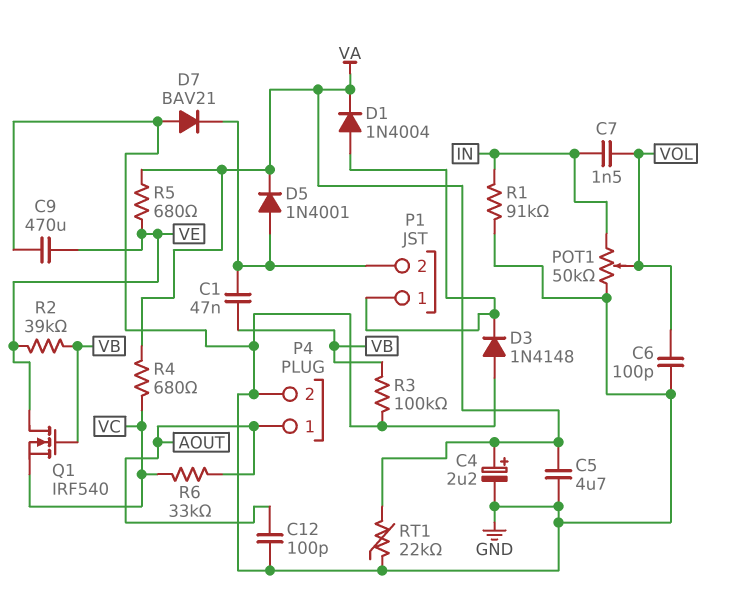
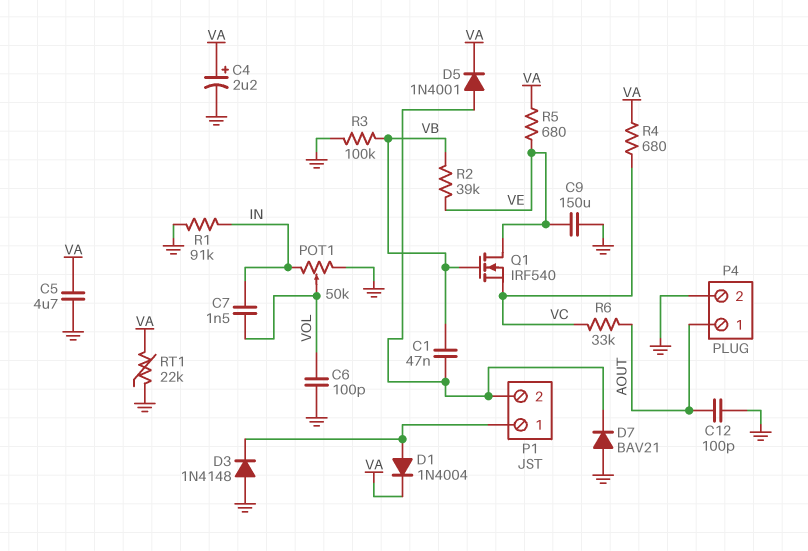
C9: 470uF (GND, VE) -> 150uF (GND, VE)

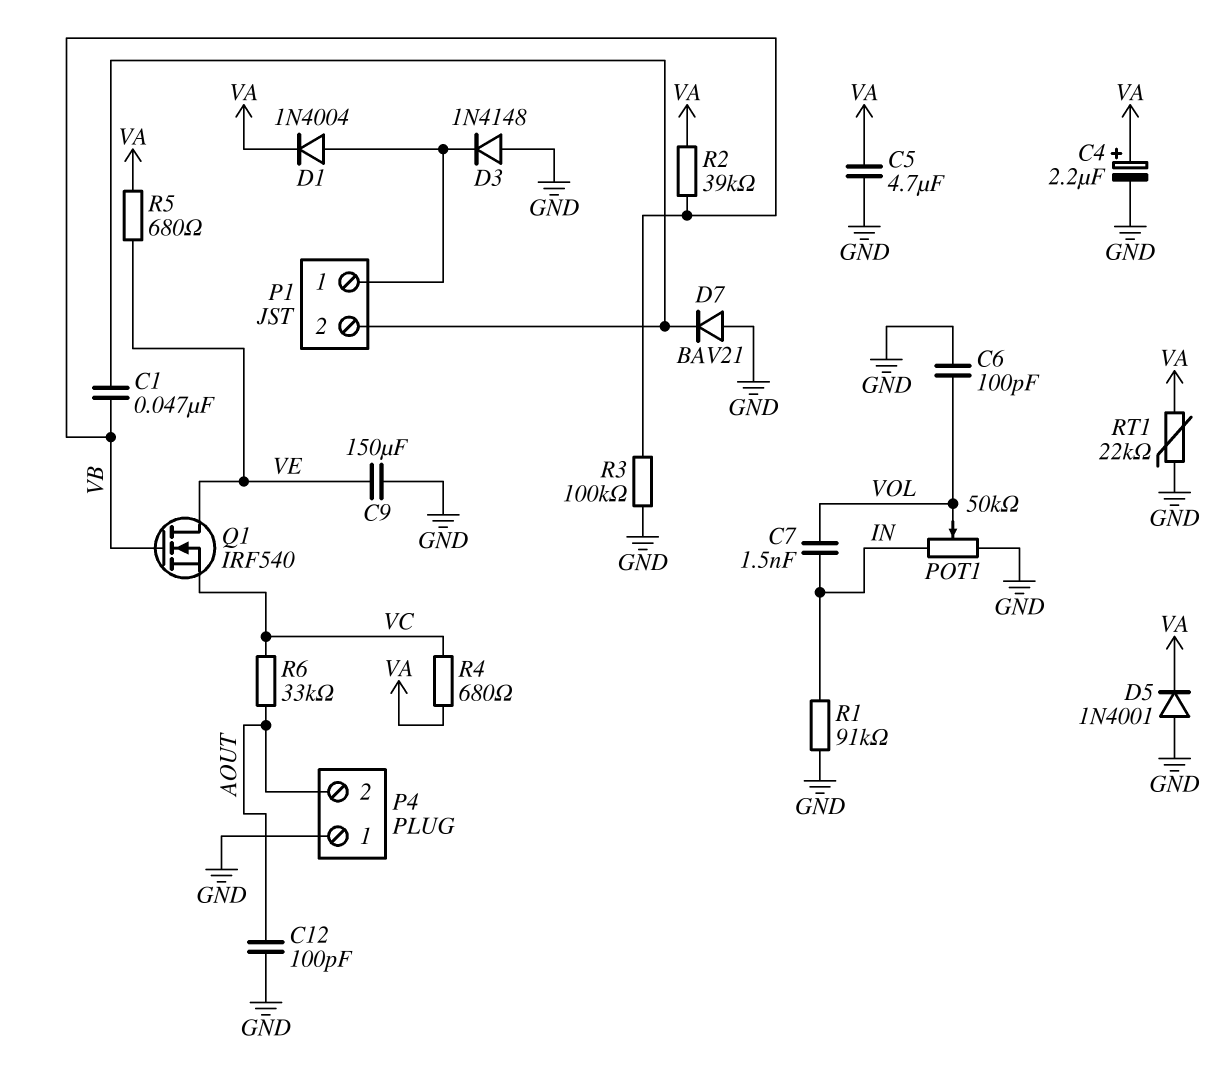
D5: diode 1N4001 (A P1/2, K VA) -> diode 1N4001 (A GND, K VA)
P4 pin 1: AOUT -> GND
P4 pin 2: GND -> AOUT
R2: 39k (VB, VE) -> 39k (VA, VB)

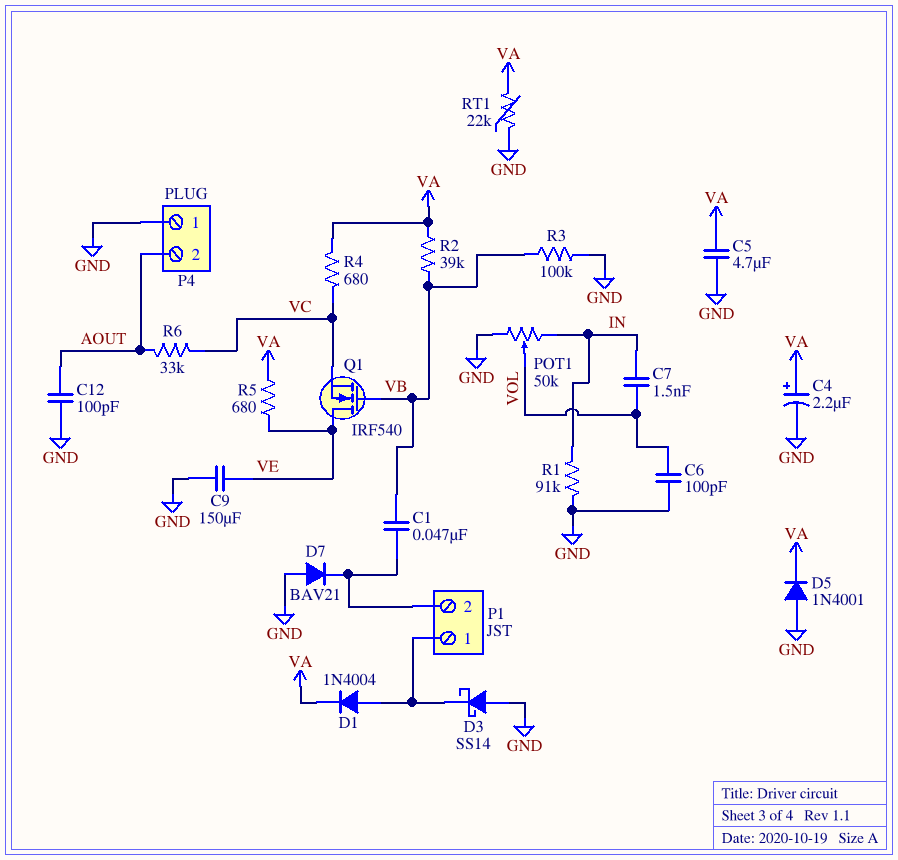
D3: diode 1N4148 (A GND, K P1/1) -> schottky SS14 (A GND, K P1/1)

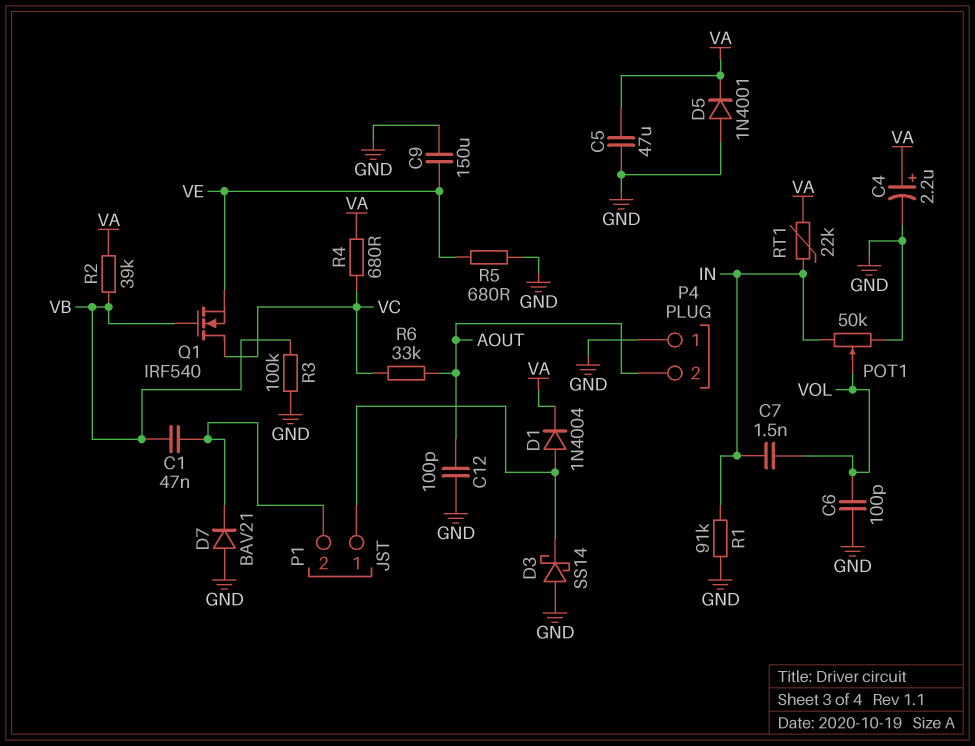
C5: 4.7uF (GND, VA) -> 47uF (GND, VA)
Q1: NMOS IRF540 (G VB, D VE, S VC) -> NMOS IRF540 (G VB, D VC, S VE)
R5: 680 (VA, VE) -> 680 (GND, VE)
RT1: 22k (GND, VA) -> 22k (IN, VA)

